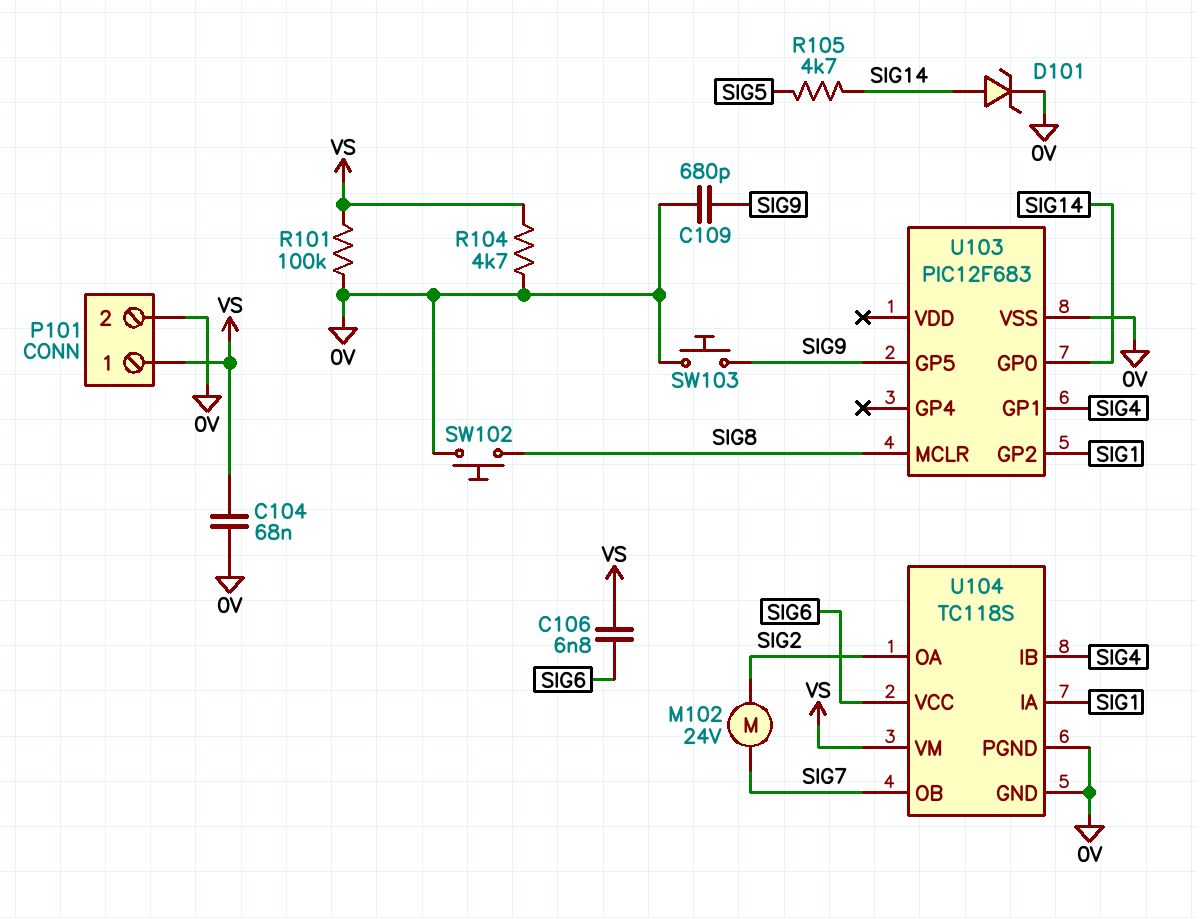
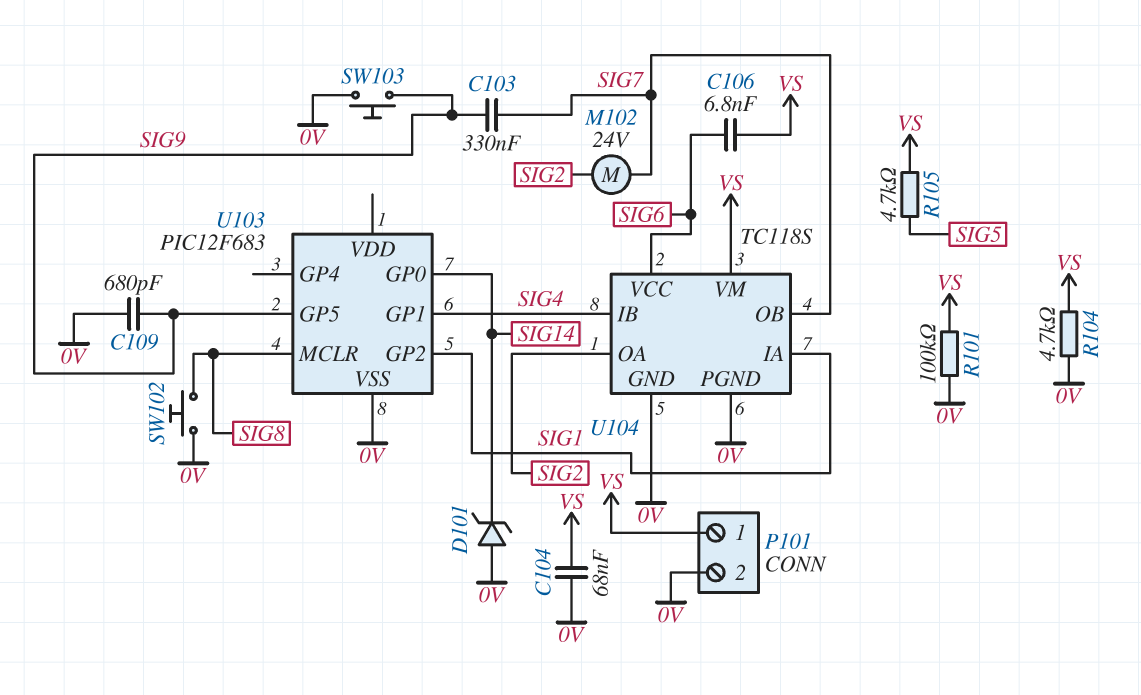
C103: none -> 330nF (SIG7, SIG9)
D101: zener (A SIG14, K 0V) -> zener (A 0V, K SIG14)
R105: 4.7k (SIG5, SIG14) -> 4.7k (SIG5, VS)

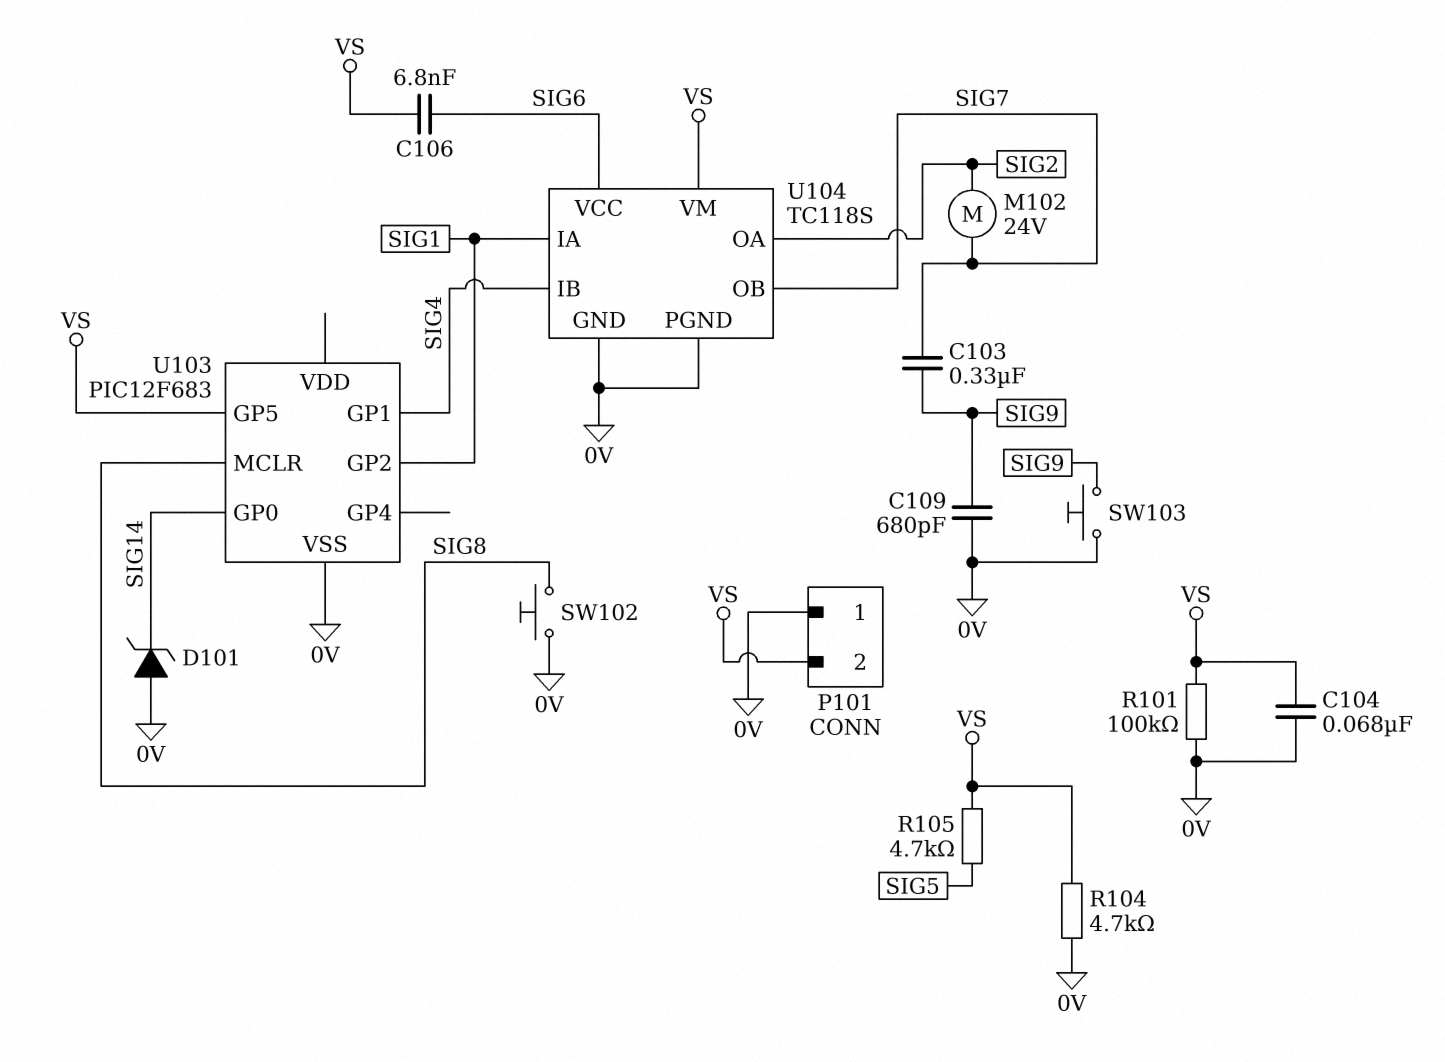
P101 pin 1: VS -> 0V
P101 pin 2: 0V -> VS
U103 pin GP5: SIG9 -> VS

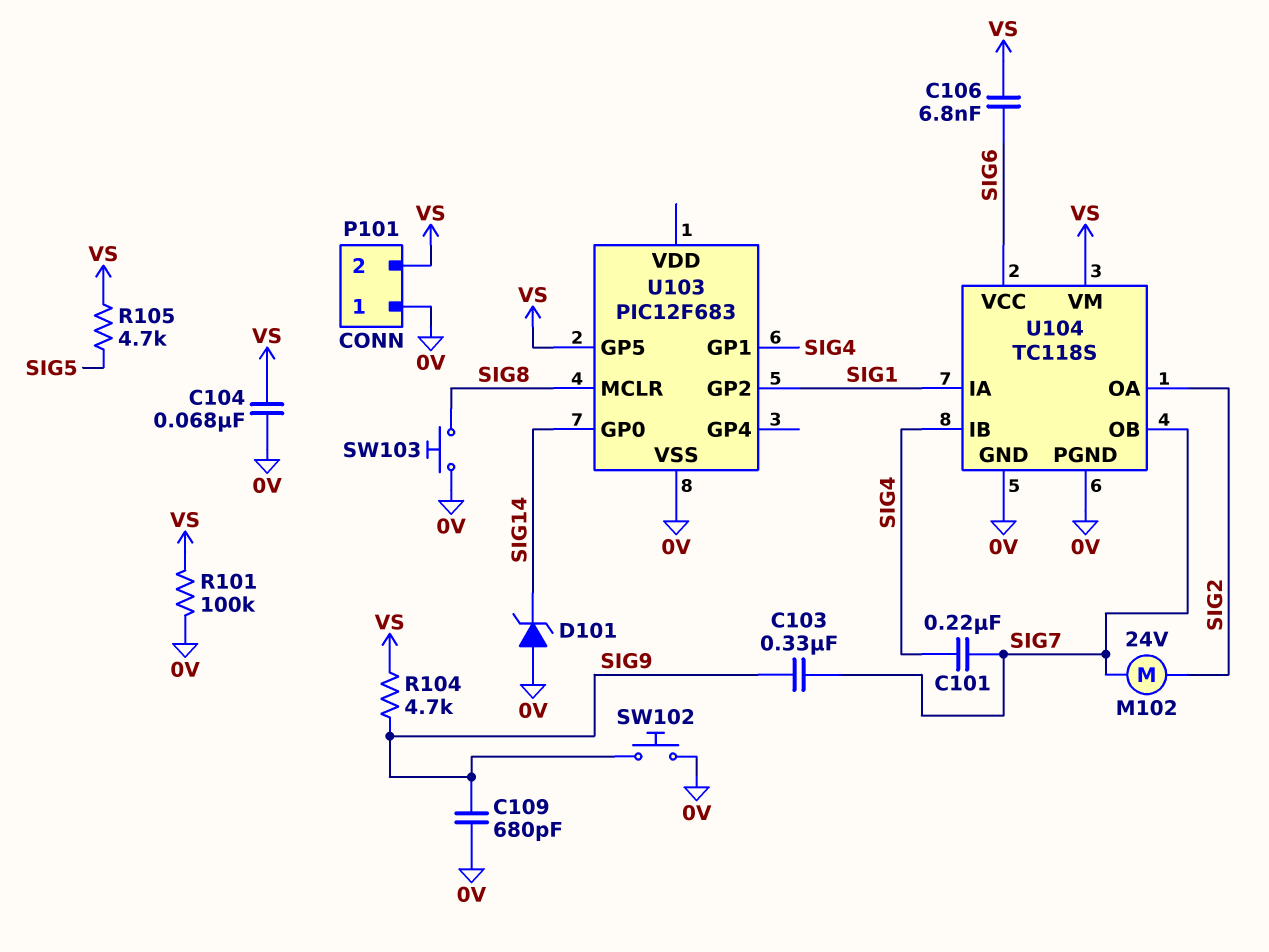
C101: none -> 220nF (SIG4, SIG7)
R104: 4.7k (0V, VS) -> 4.7k (SIG9, VS)
SW102: button (0V, SIG8) -> button (0V, SIG9)
SW103: button (0V, SIG9) -> button (0V, SIG8)

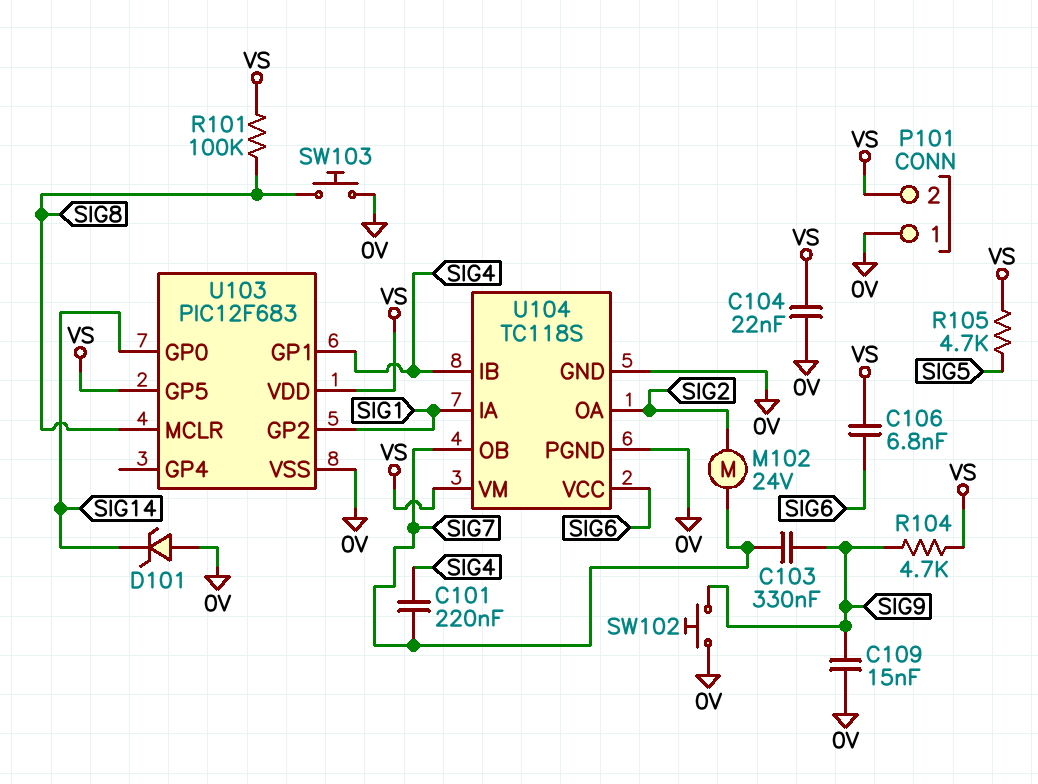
C104: 68nF (0V, VS) -> 22nF (0V, VS)
C109: 680pF (0V, SIG9) -> 15nF (0V, SIG9)
R101: 100k (0V, VS) -> 100k (SIG8, VS)
U103 pin VDD: none -> VS

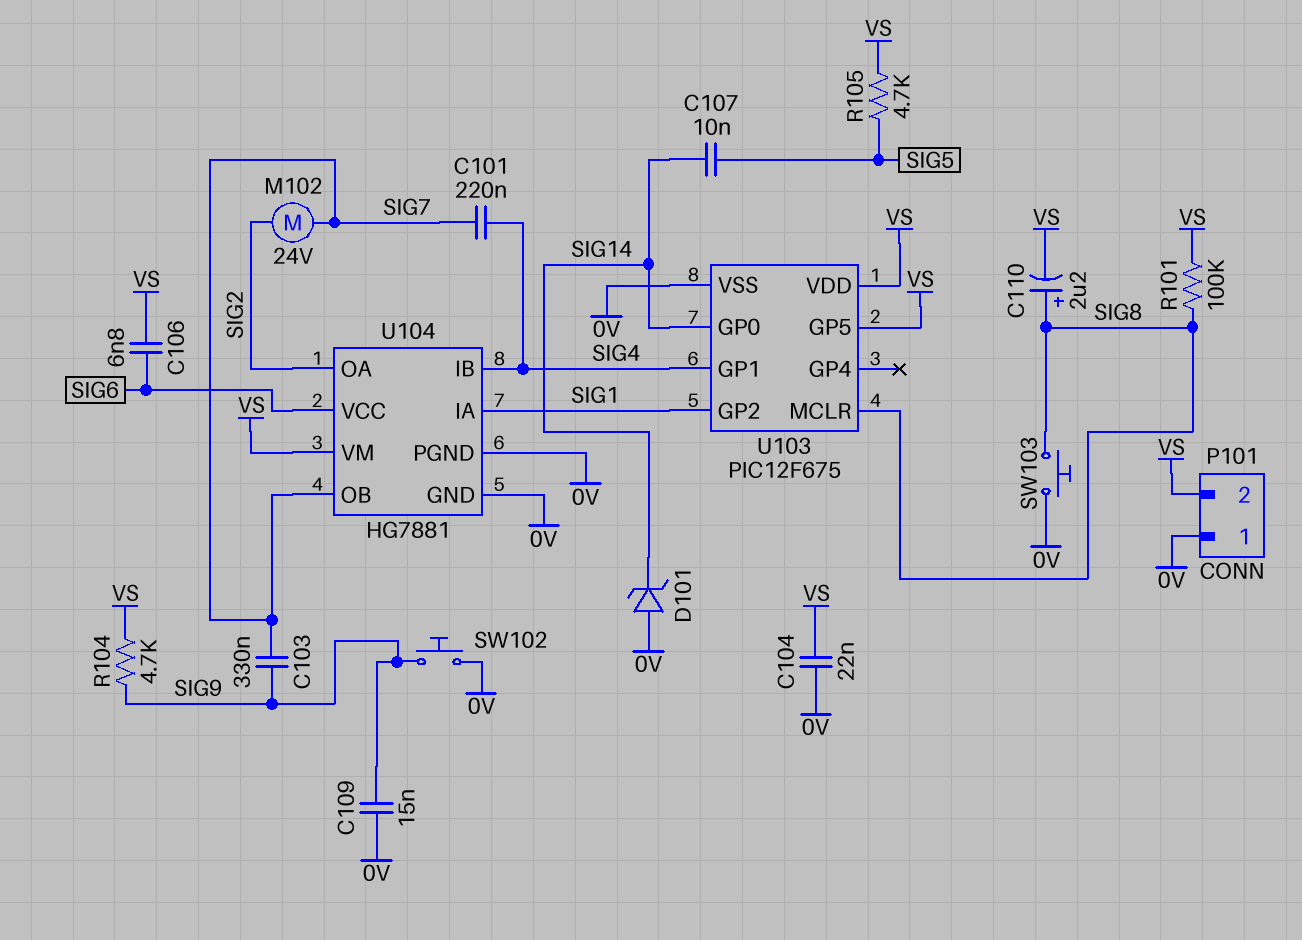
C107: none -> 10nF (SIG5, SIG14)
C110: none -> 2.2uF (plus SIG8, minus VS)
U103: PIC12F683 -> PIC12F675
U104: TC118S -> HG7881

